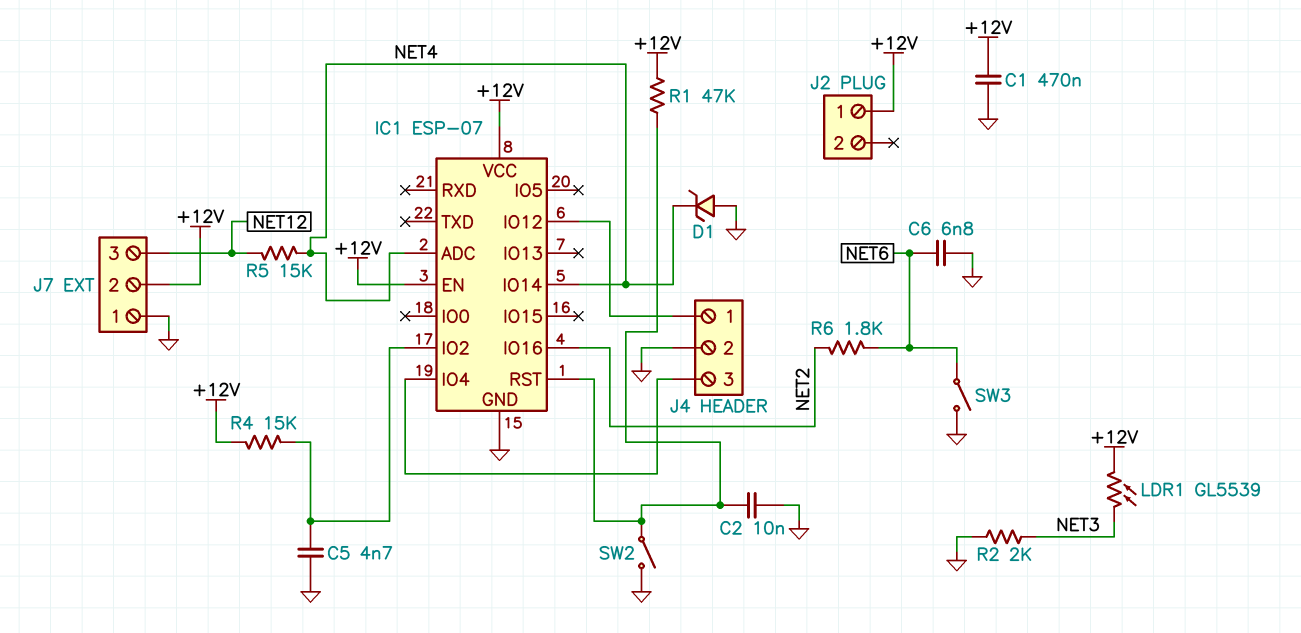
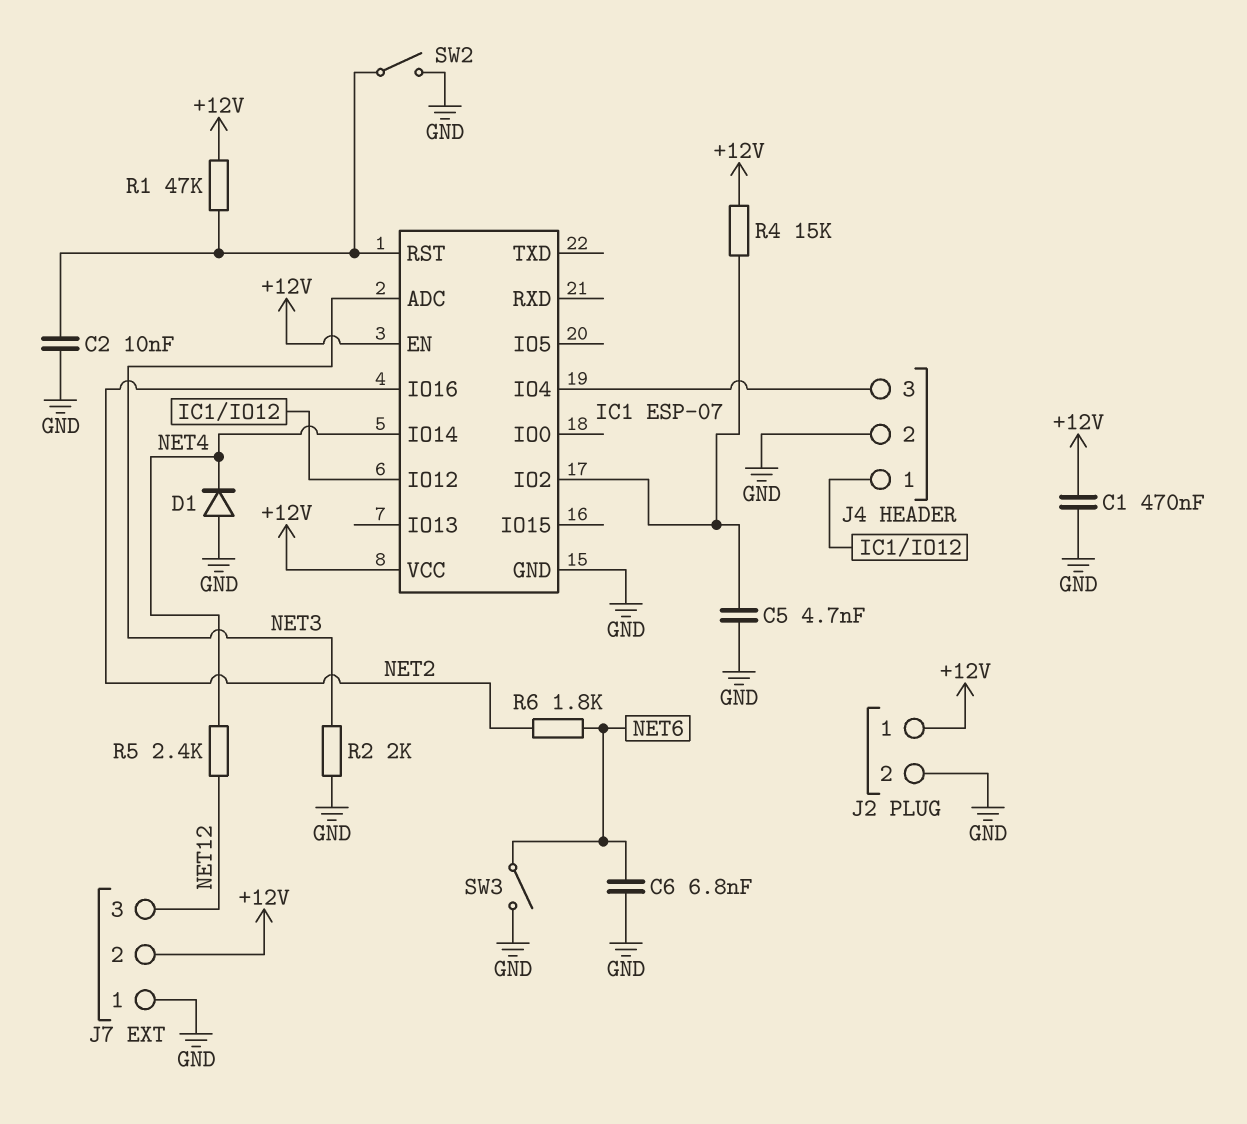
D1: zener (A GND, K NET4) -> diode (A GND, K NET4)
IC1 pin ADC: NET4 -> NET3
J2 pin 2: none -> GND
LDR1: GL5539 (+12V, NET3) -> none
R5: 15k (NET4, NET12) -> 2.4k (NET4, NET12)

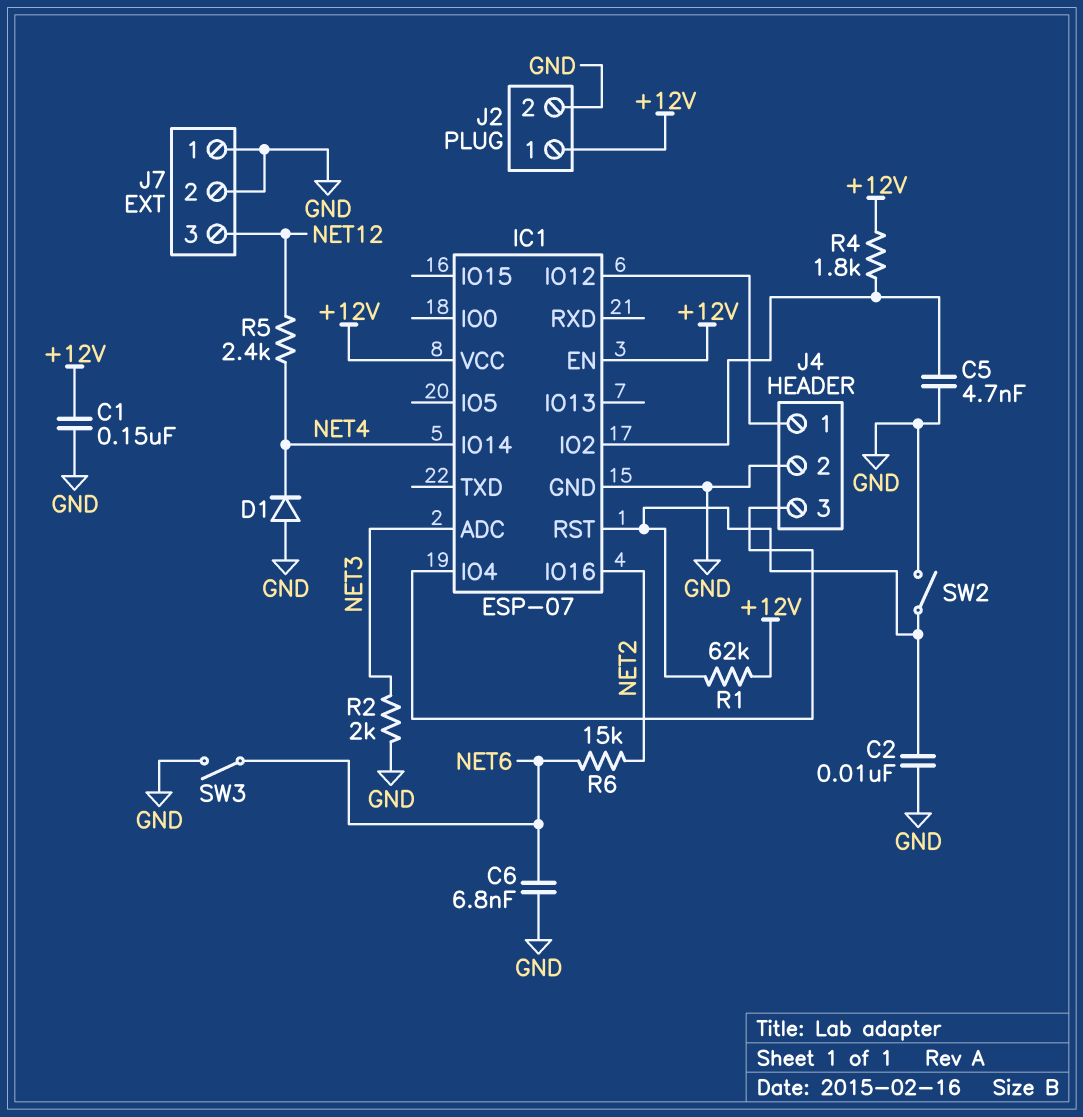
C1: 470nF (+12V, GND) -> 150nF (+12V, GND)
J7 pin 2: +12V -> GND
R1: 47k (+12V, IC1/RST) -> 62k (+12V, IC1/RST)
R4: 15k (+12V, IC1/IO2) -> 1.8k (+12V, IC1/IO2)
R6: 1.8k (NET2, NET6) -> 15k (NET2, NET6)

